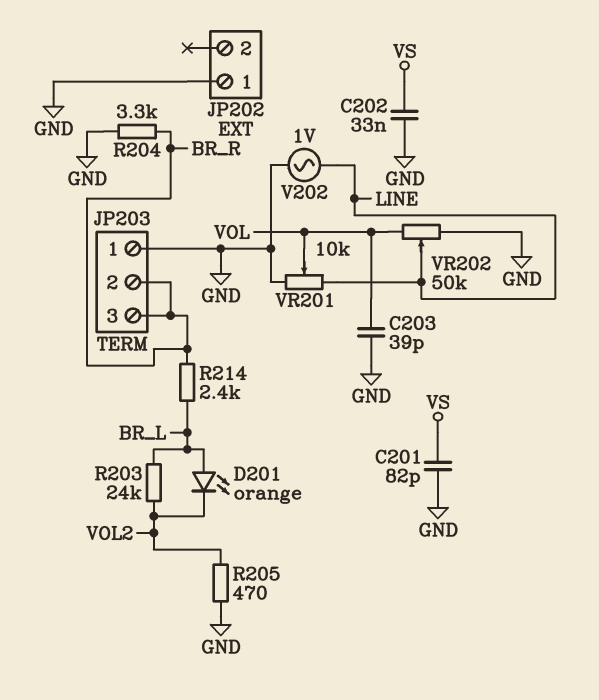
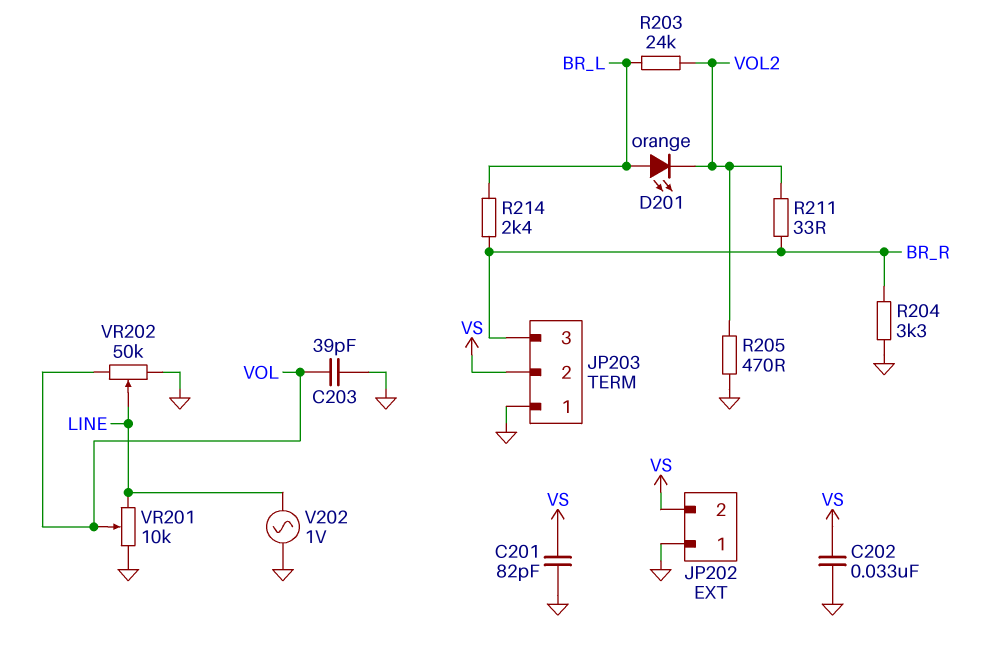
JP202 pin 2: none -> VS
JP203 pin 2: BR_R -> VS
R211: none -> 33 (BR_R, VOL2)

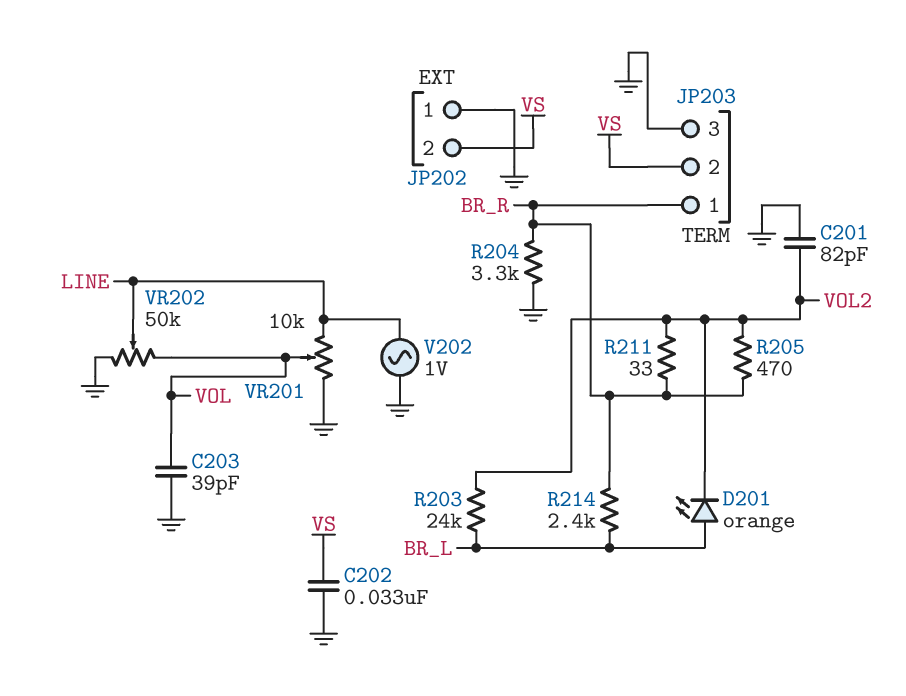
C201: 82pF (GND, VS) -> 82pF (GND, VOL2)
JP203 pin 1: GND -> BR_R
JP203 pin 3: BR_R -> GND
R205: 470 (GND, VOL2) -> 470 (BR_R, VOL2)

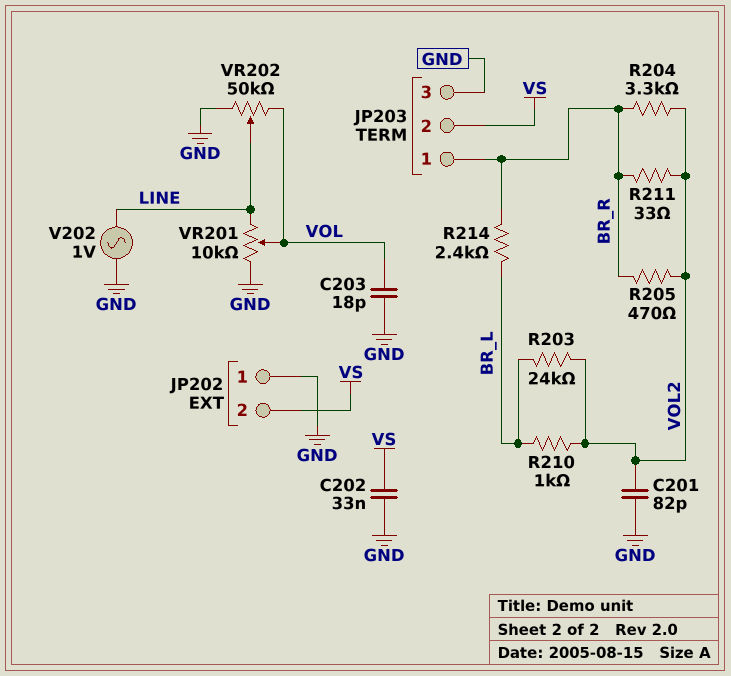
C203: 39pF (GND, VOL) -> 18pF (GND, VOL)
D201: LED orange (A BR_L, K VOL2) -> none
R204: 3.3k (BR_R, GND) -> 3.3k (BR_R, VOL2)
R210: none -> 1k (BR_L, VOL2)

